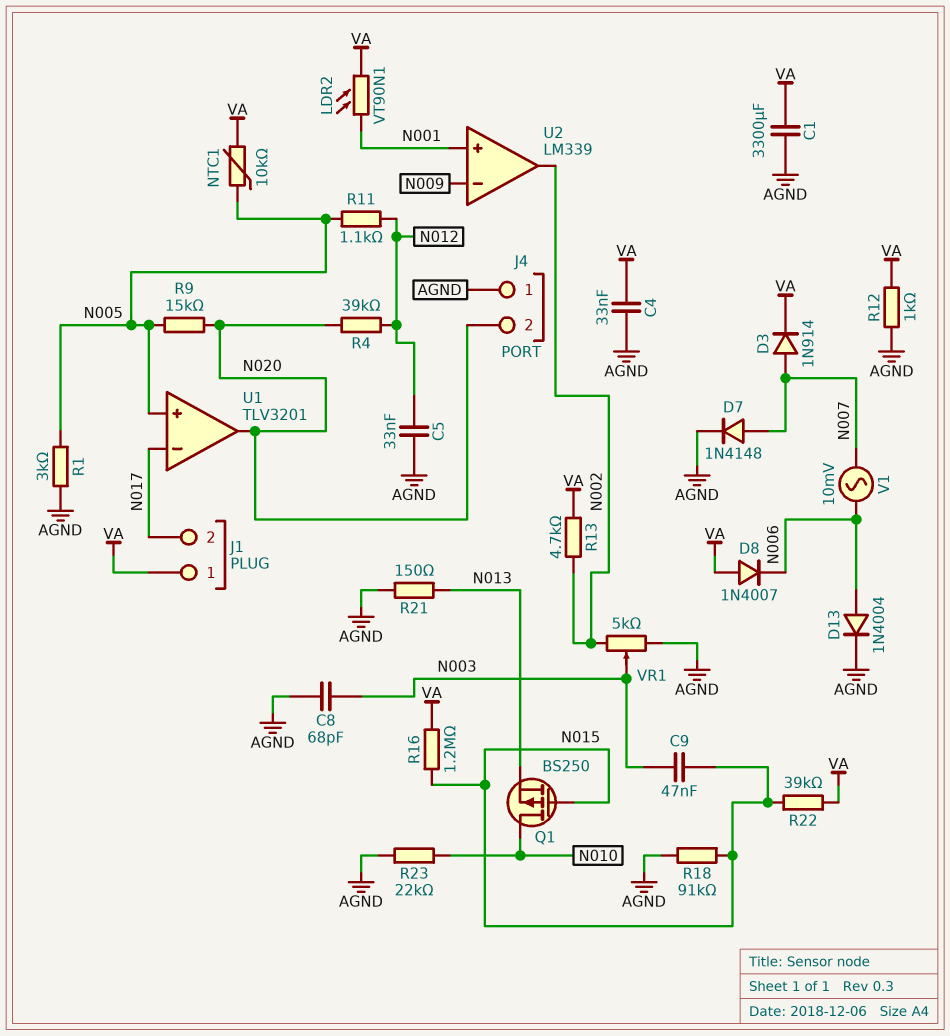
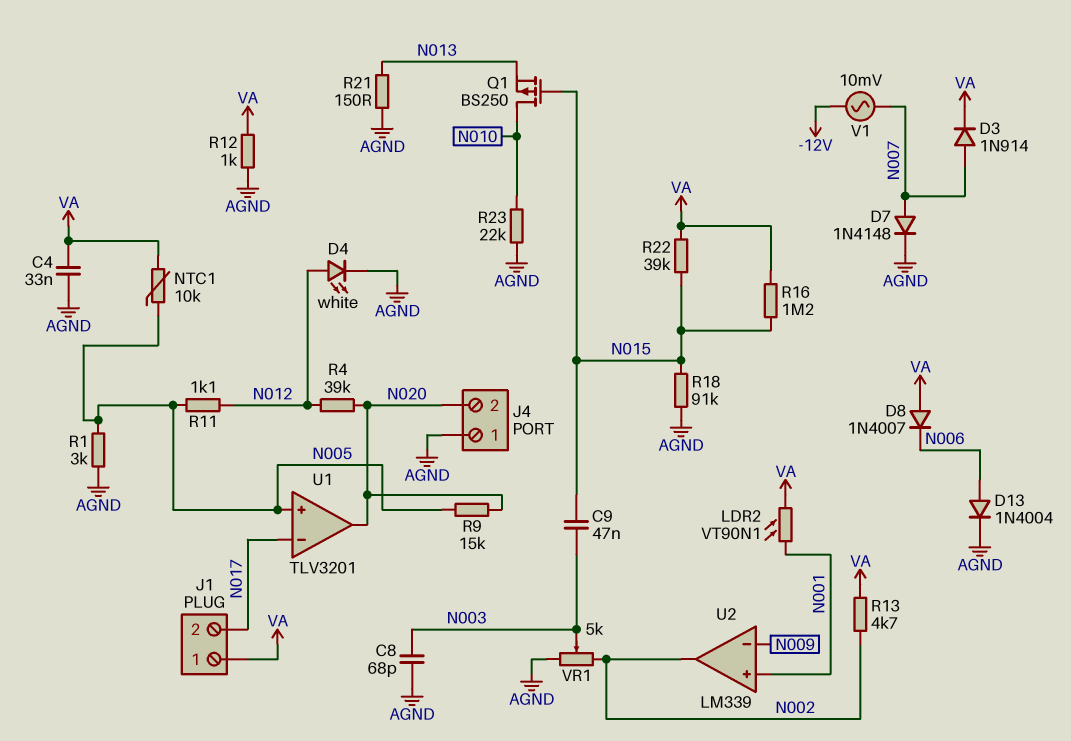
C1: 3300uF (AGND, VA) -> none
C5: 33nF (AGND, N012) -> none
D4: none -> LED white (A N012, K AGND)
V1: AC 10mV (N006, N007) -> AC 10mV (-12V, N007)

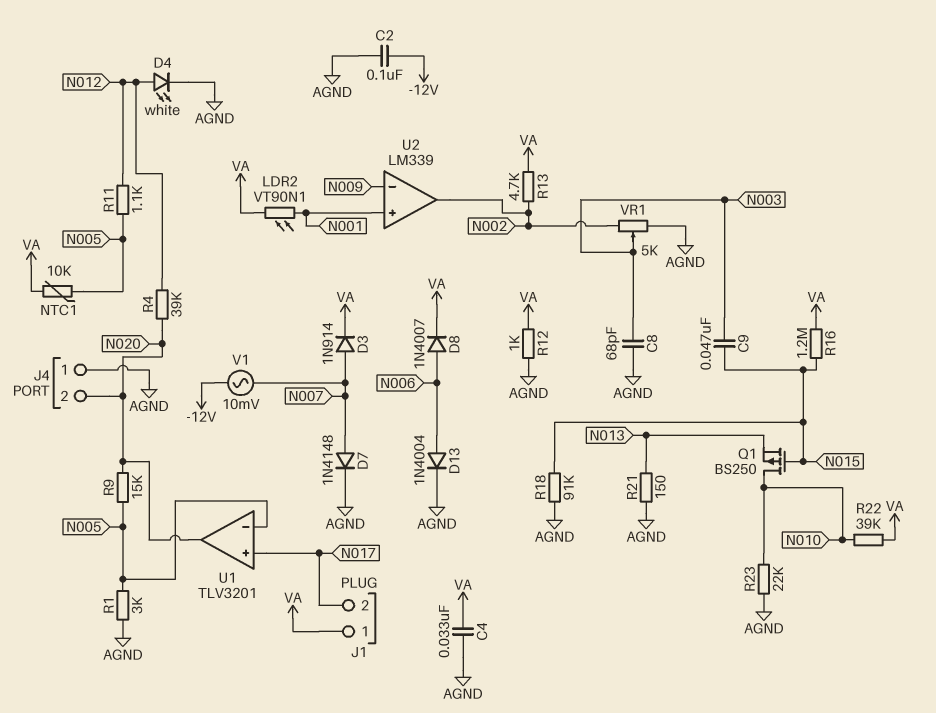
C2: none -> 100nF (-12V, AGND)
D8: diode 1N4007 (A VA, K N006) -> diode 1N4007 (A N006, K VA)
R22: 39k (N015, VA) -> 39k (N010, VA)
U1 pin in+: N005 -> N017
U1 pin in-: N017 -> N005

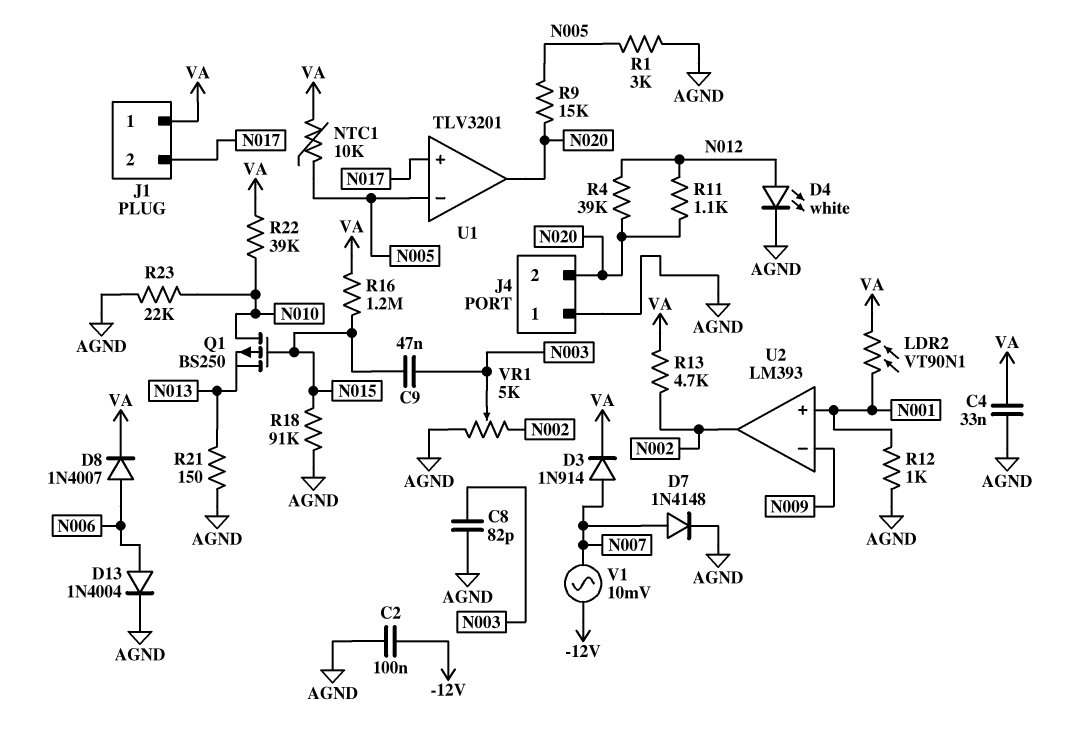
C8: 68pF (AGND, N003) -> 82pF (AGND, N003)
R11: 1.1k (N005, N012) -> 1.1k (N012, N020)
R12: 1k (AGND, VA) -> 1k (AGND, N001)
U2: LM339 -> LM393

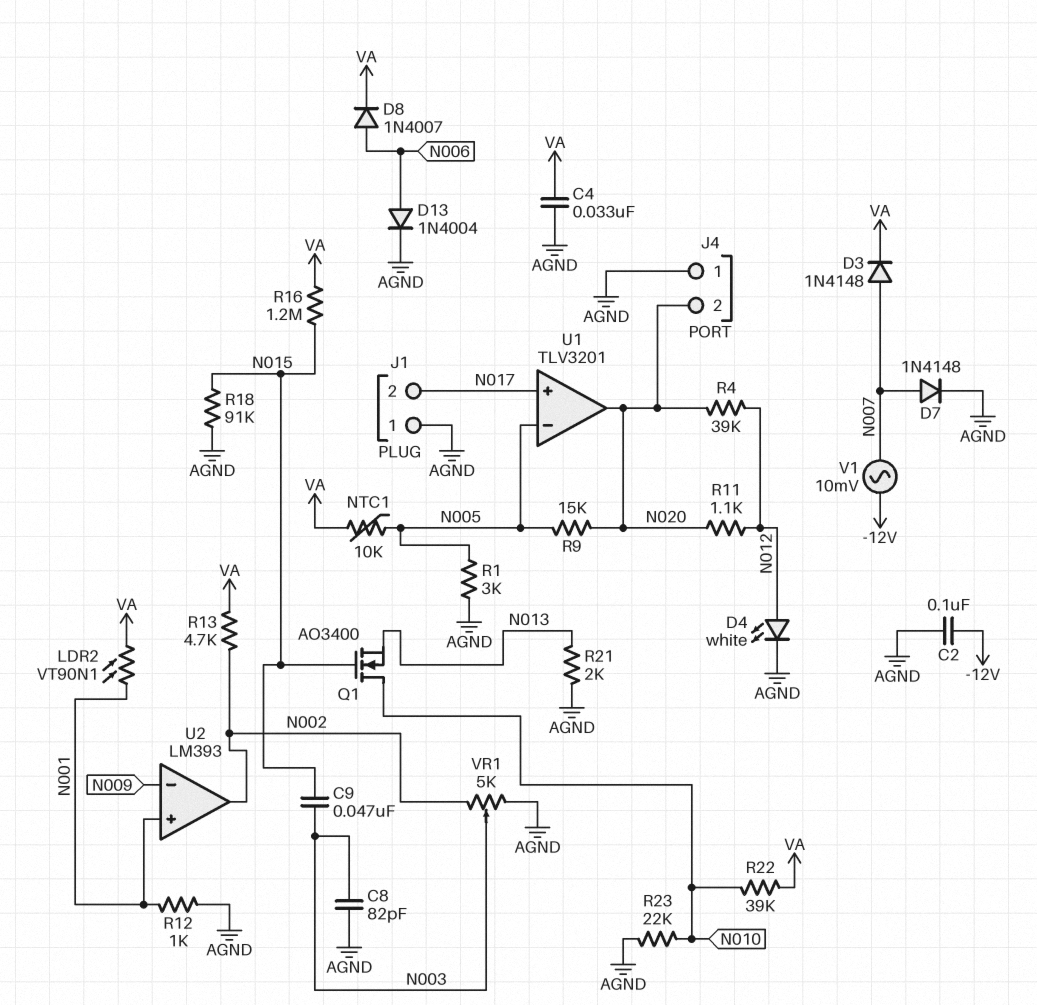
D3: diode 1N914 (A N007, K VA) -> diode 1N4148 (A N007, K VA)
J1 pin 1: VA -> AGND
Q1: PMOS BS250 (G N015, D N010, S N013) -> NMOS AO3400 (G N015, D N010, S N013)
R21: 150 (AGND, N013) -> 2k (AGND, N013)

